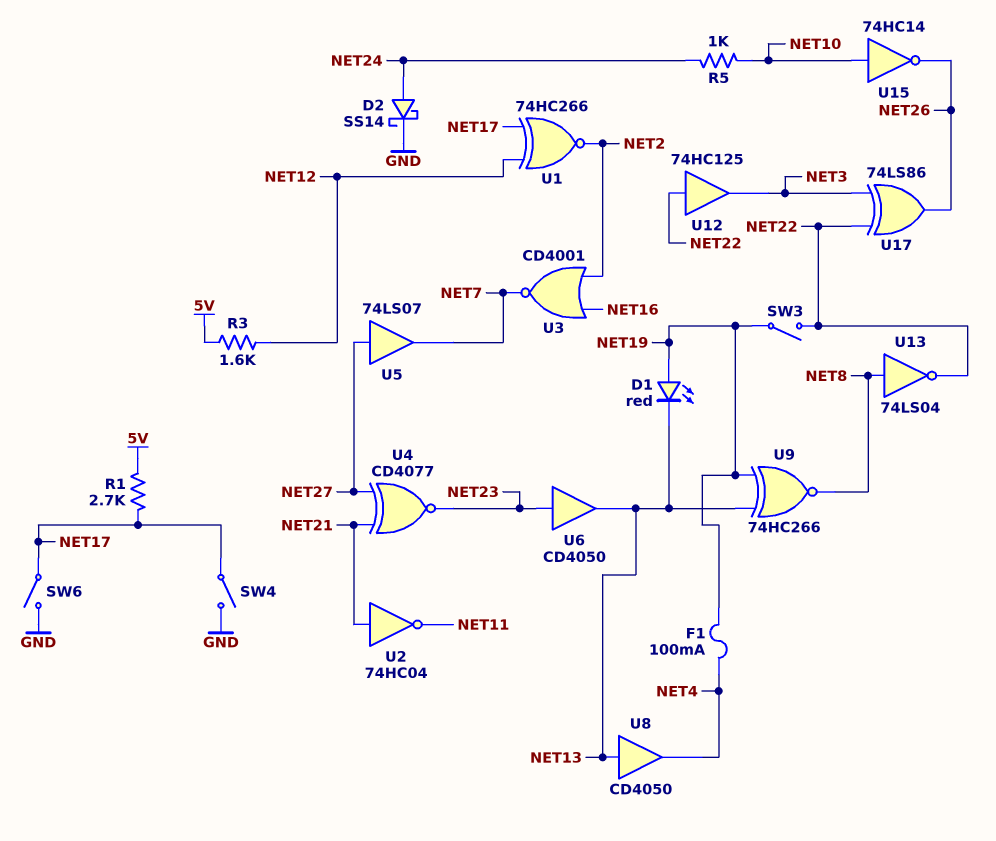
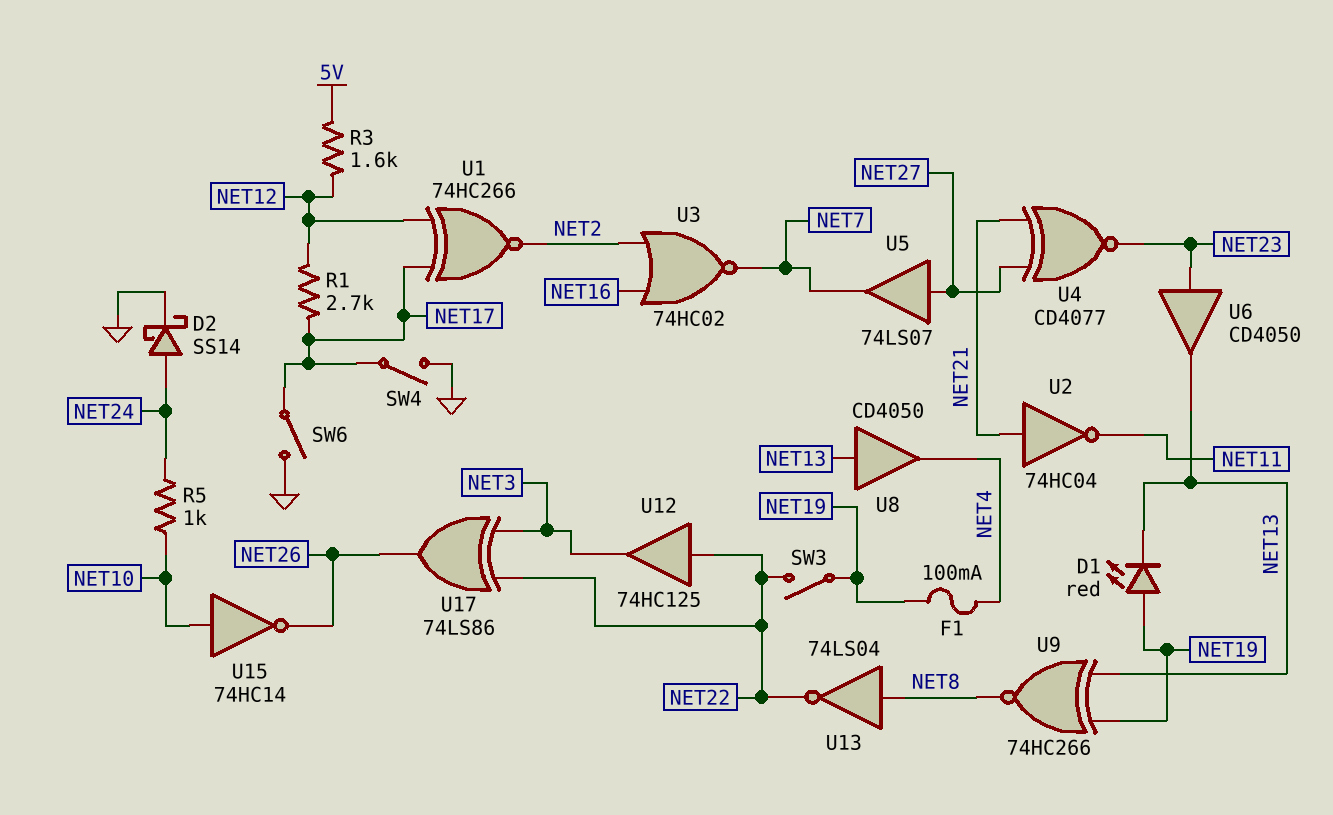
R1: 2.7k (5V, NET17) -> 2.7k (NET12, NET17)
U3: NOR CD4001 (in NET2, in NET16, out NET7) -> NOR 74HC02 (in NET2, in NET16, out NET7)

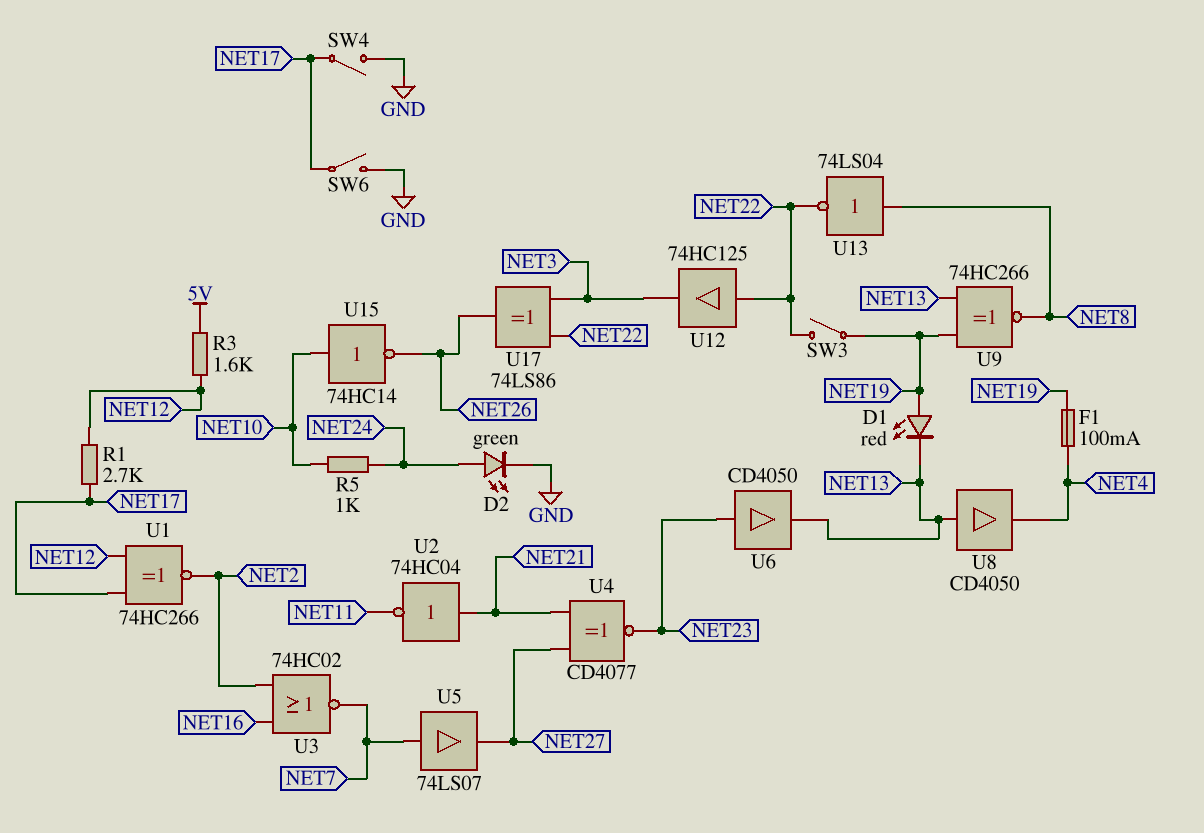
D2: schottky SS14 (A NET24, K GND) -> LED green (A NET24, K GND)
U5: buffer 74LS07 (in NET27, out NET7) -> buffer 74LS07 (in NET7, out NET27)

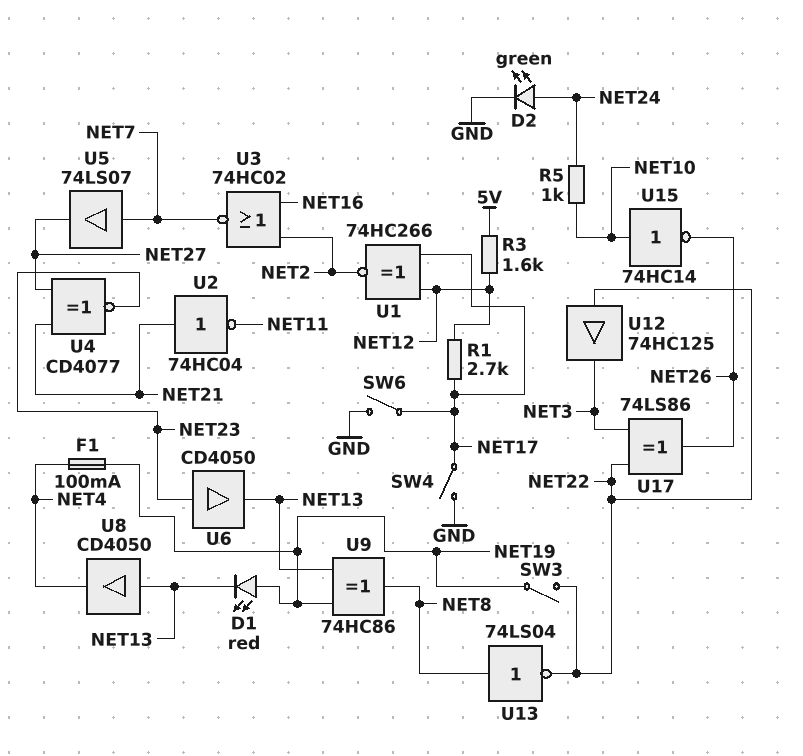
U9: XNOR 74HC266 (in NET13, in NET19, out NET8) -> XOR 74HC86 (in NET13, in NET19, out NET8)

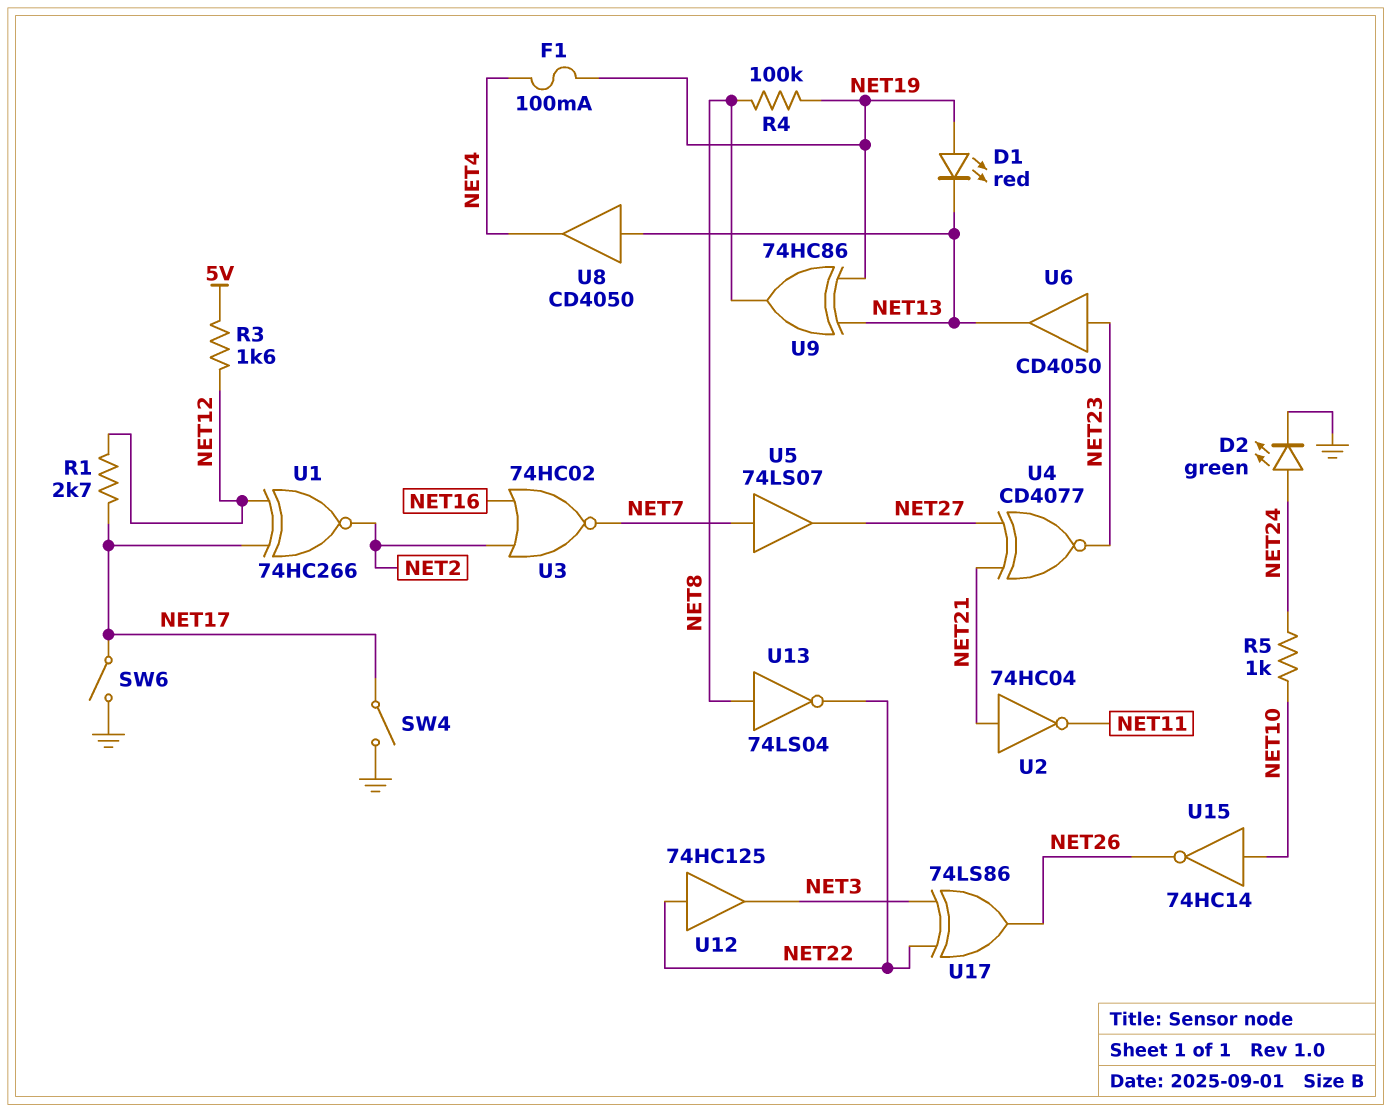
R4: none -> 100k (NET8, NET19)
SW3: switch (NET19, NET22) -> none

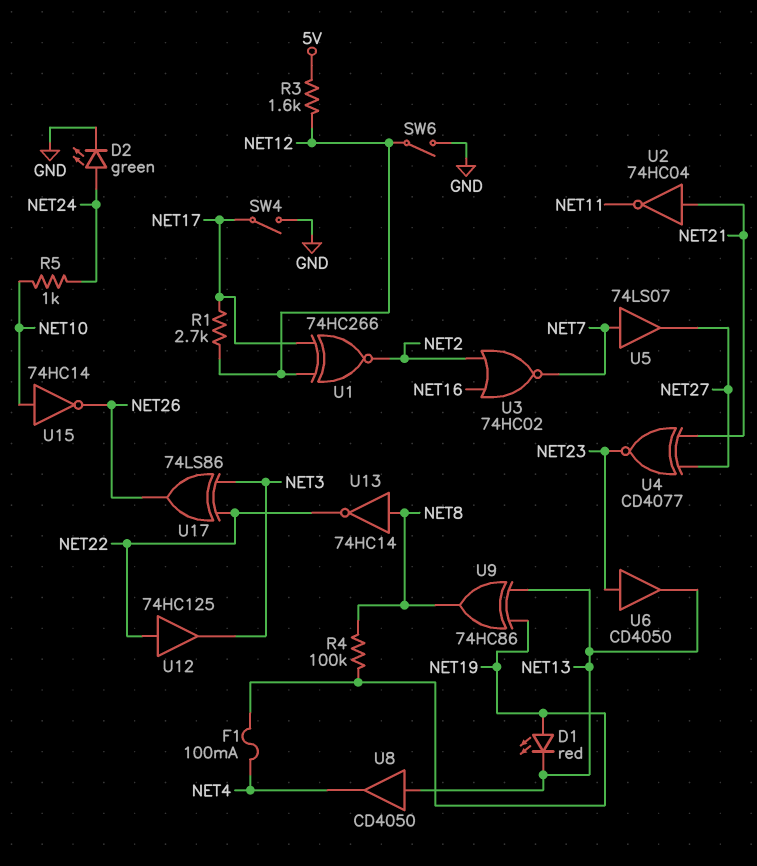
SW6: switch (GND, NET17) -> switch (GND, NET12)
U13: NOT 74LS04 (in NET8, out NET22) -> NOT 74HC14 (in NET8, out NET22)

